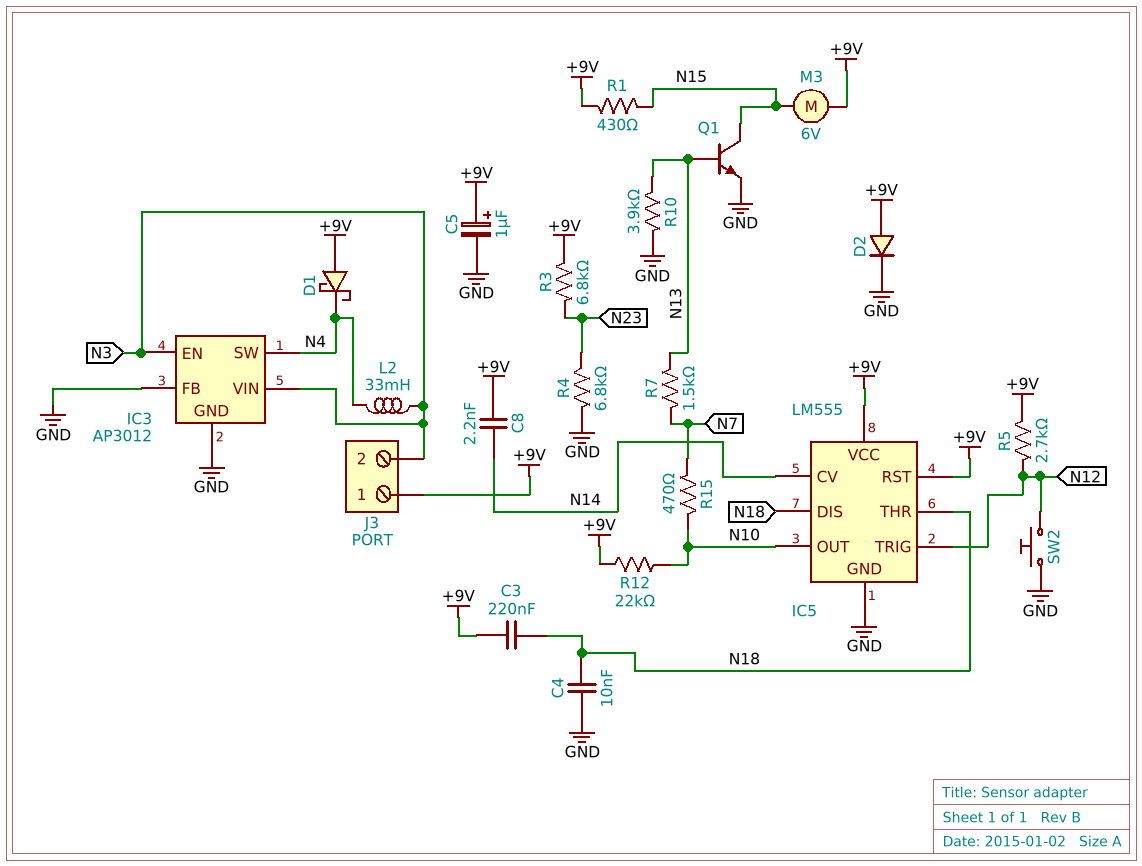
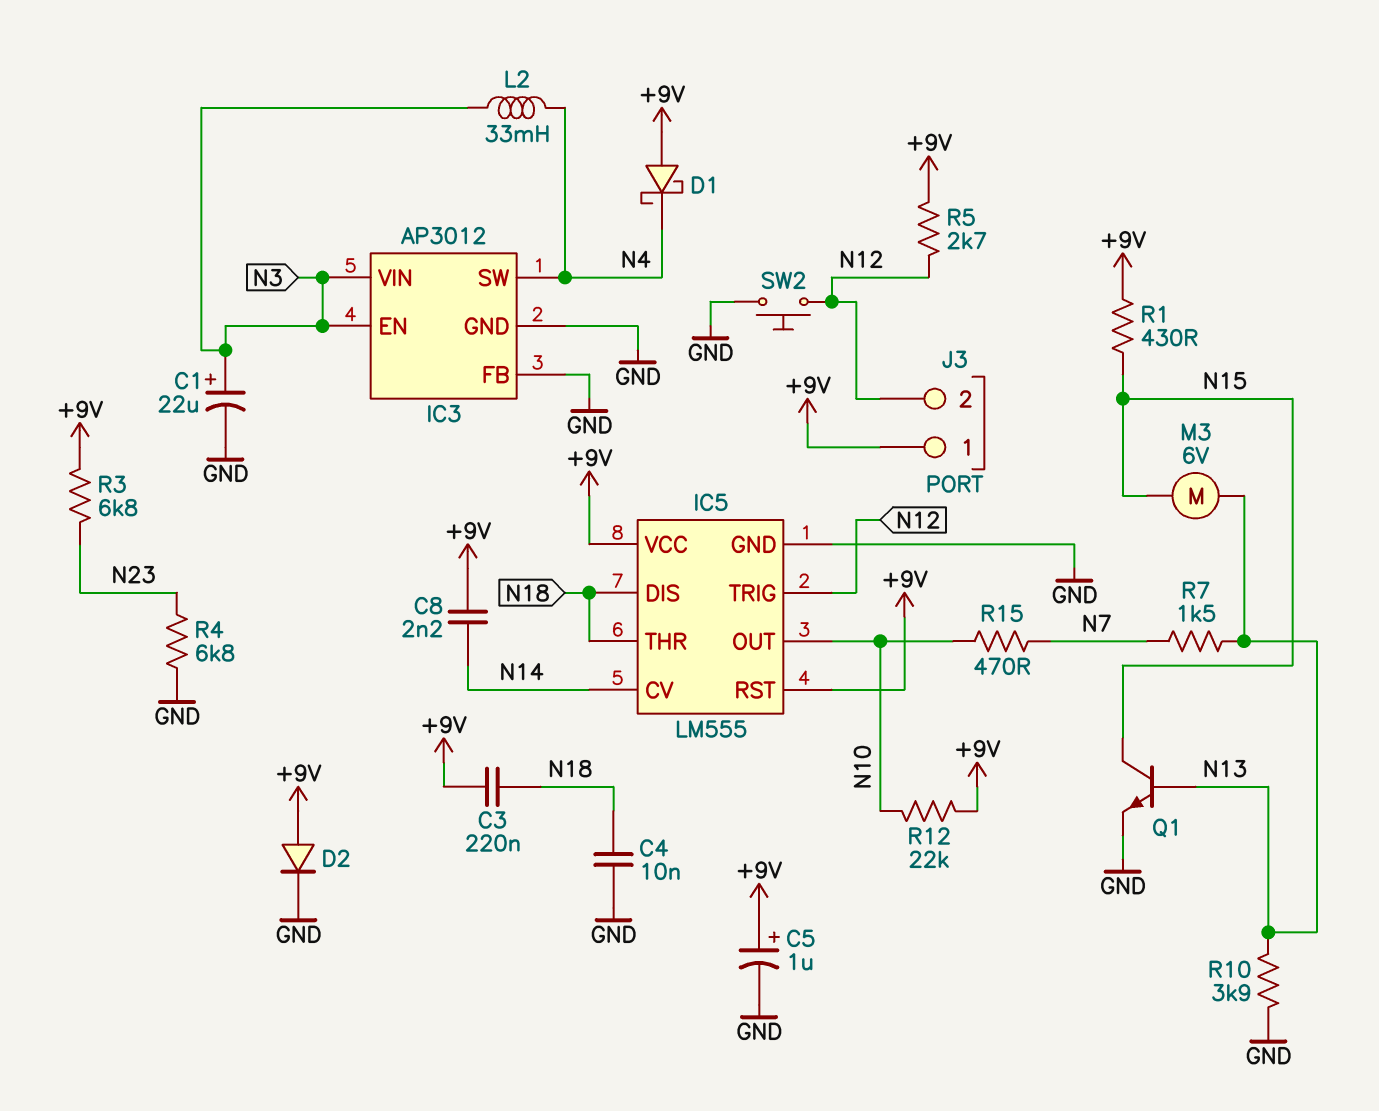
C1: none -> 22uF (plus N3, minus GND)
J3 pin 2: N3 -> N12
M3: motor 6V (+9V, N15) -> motor 6V (N13, N15)

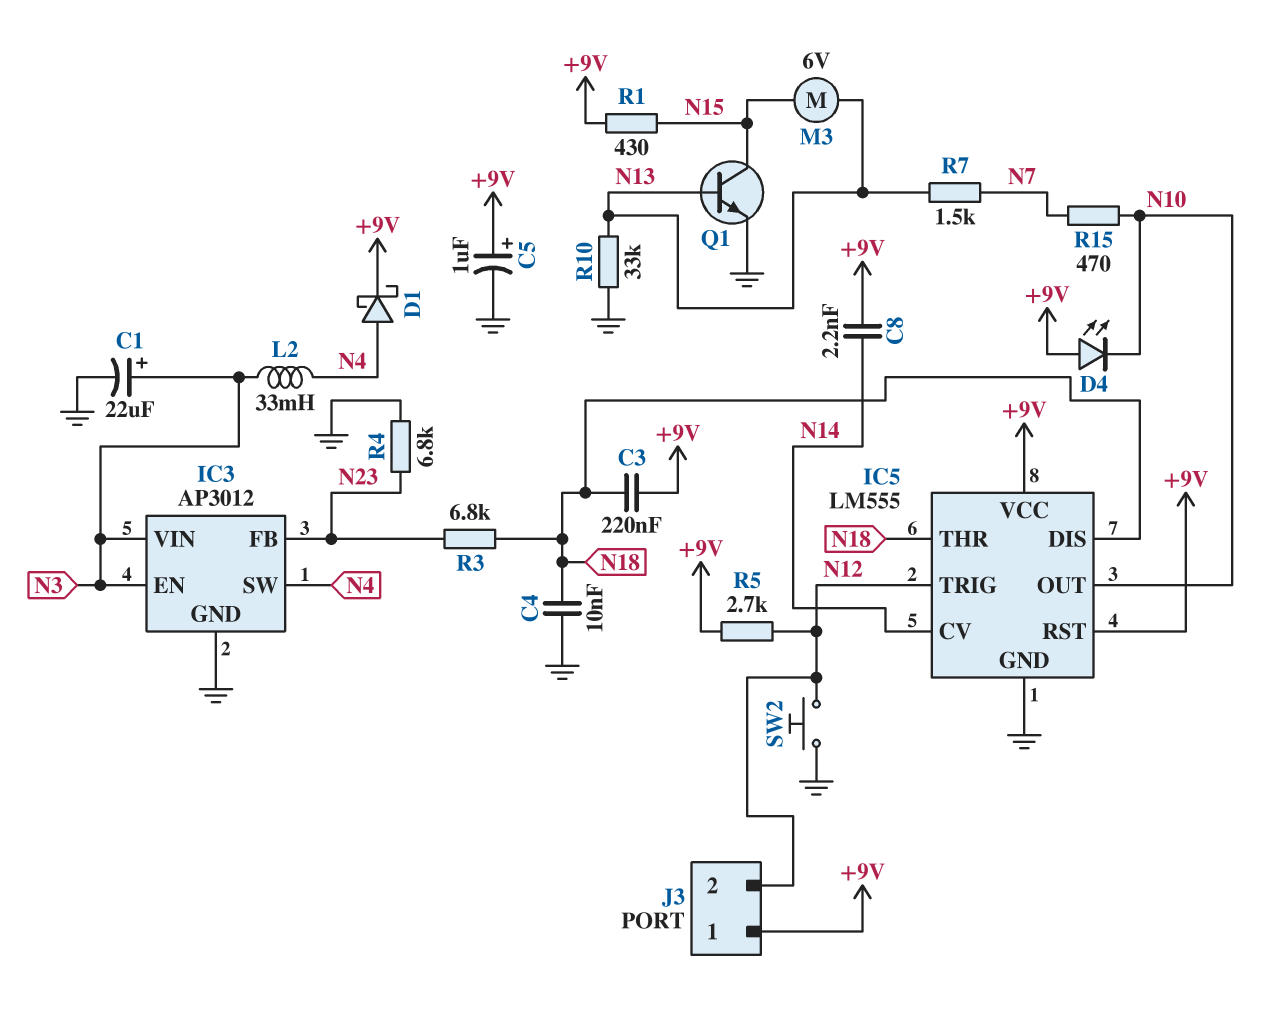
D1: schottky (A +9V, K N4) -> schottky (A N4, K +9V)
D2: diode (A +9V, K GND) -> none
D4: none -> LED (A +9V, K N10)
IC3 pin FB: GND -> N23
R3: 6.8k (+9V, N23) -> 6.8k (N18, N23)
R10: 3.9k (GND, N13) -> 33k (GND, N13)
R12: 22k (+9V, N10) -> none

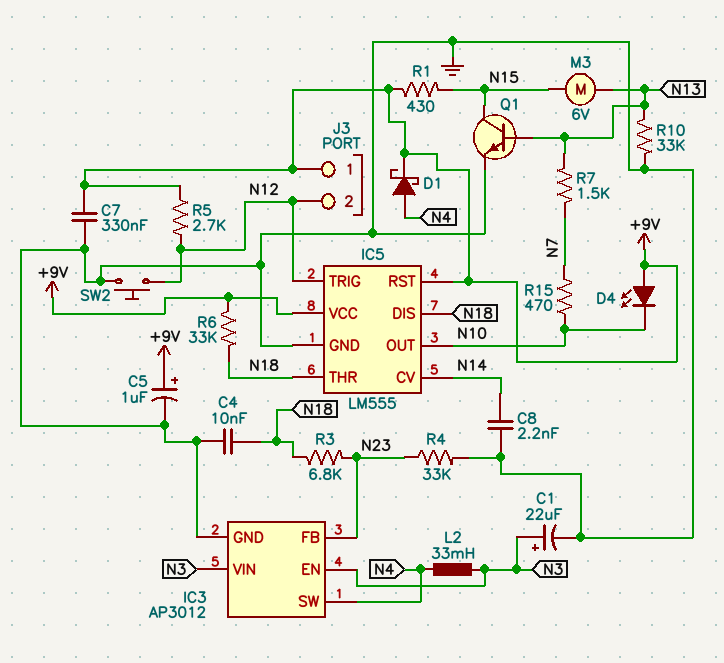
C3: 220nF (+9V, N18) -> none
C7: none -> 330nF (+9V, GND)
C8: 2.2nF (+9V, N14) -> 2.2nF (GND, N14)
R4: 6.8k (GND, N23) -> 33k (GND, N23)
R6: none -> 33k (+9V, N18)

